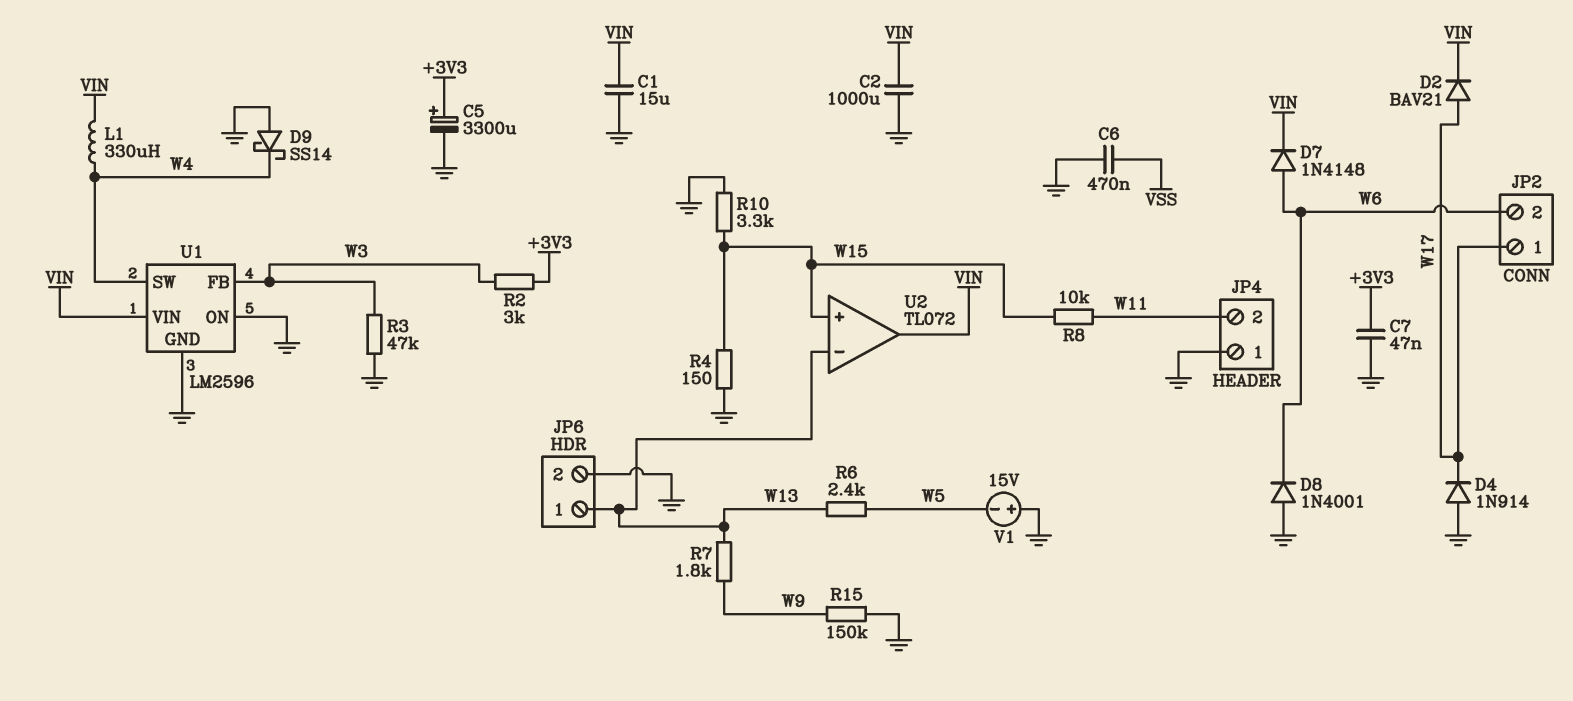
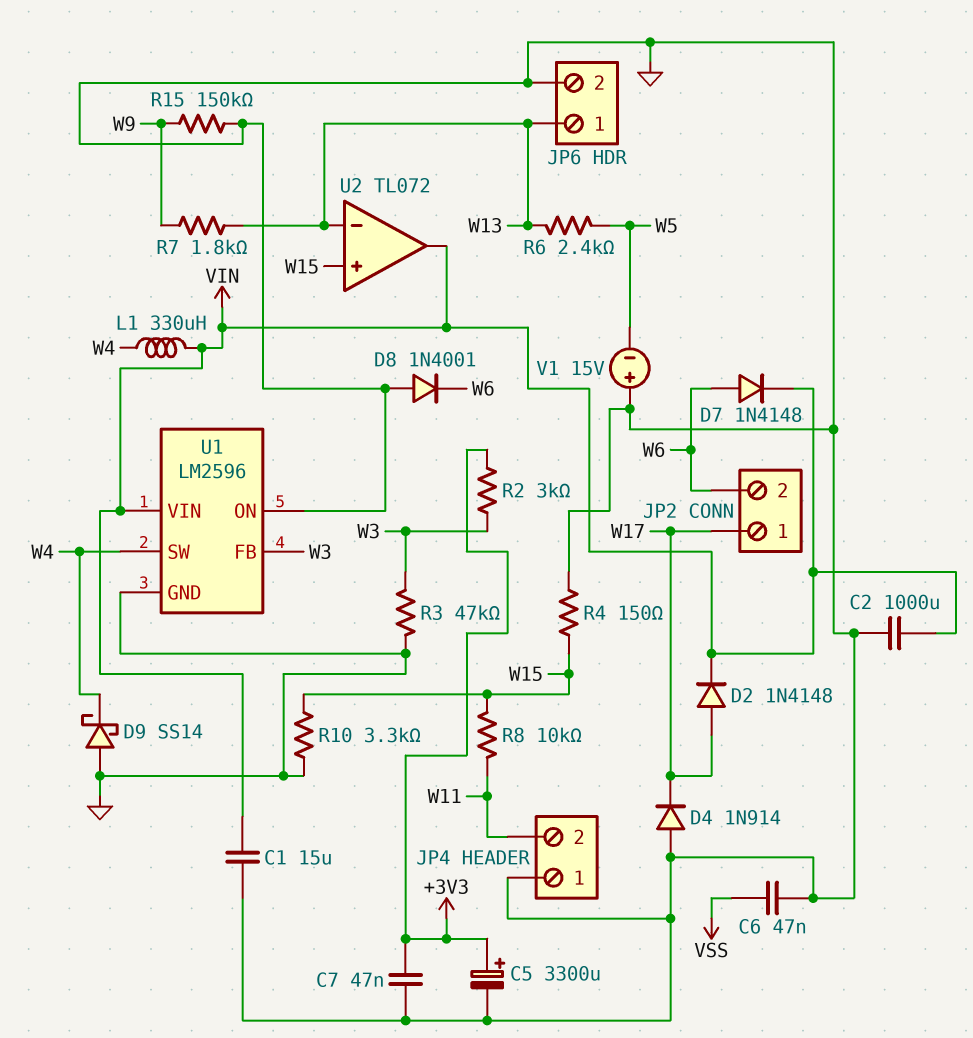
C6: 470nF (GND, VSS) -> 47nF (GND, VSS)
D2: diode BAV21 (A W17, K VIN) -> diode 1N4148 (A W17, K VIN)

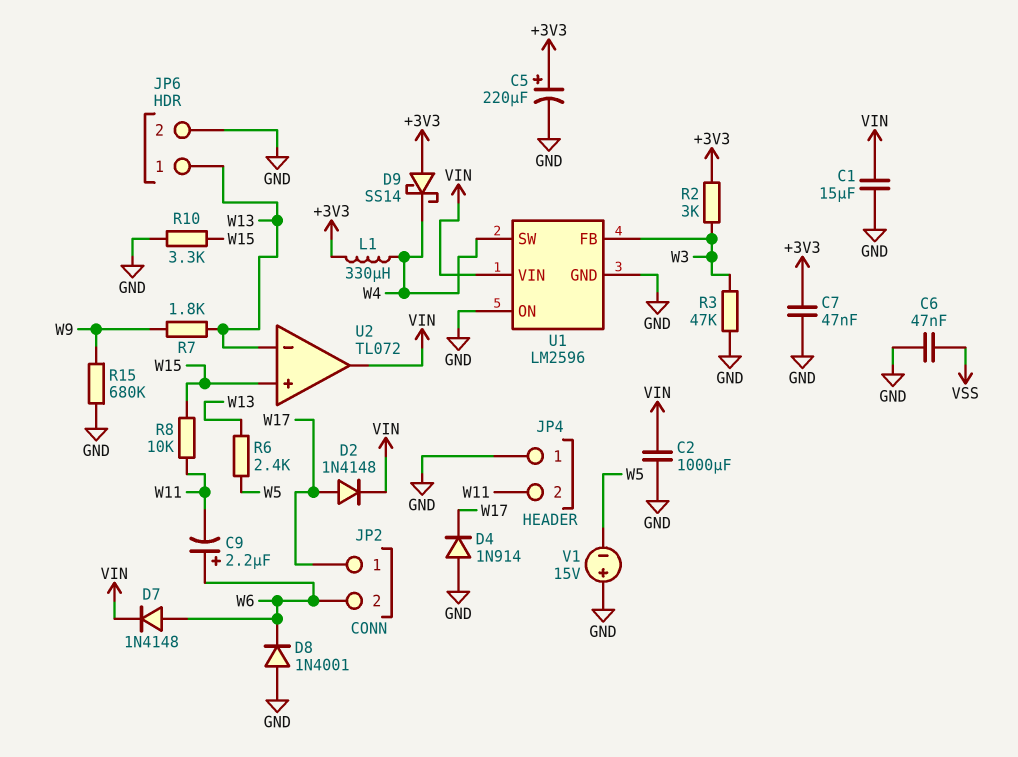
C5: 3300uF (plus +3V3, minus GND) -> 220uF (plus +3V3, minus GND)
C9: none -> 2.2uF (plus W6, minus W11)
D9: schottky SS14 (A GND, K W4) -> schottky SS14 (A +3V3, K W4)
L1: 330uH (VIN, W4) -> 330uH (+3V3, W4)
R4: 150 (GND, W15) -> none
R15: 150k (GND, W9) -> 680k (GND, W9)

